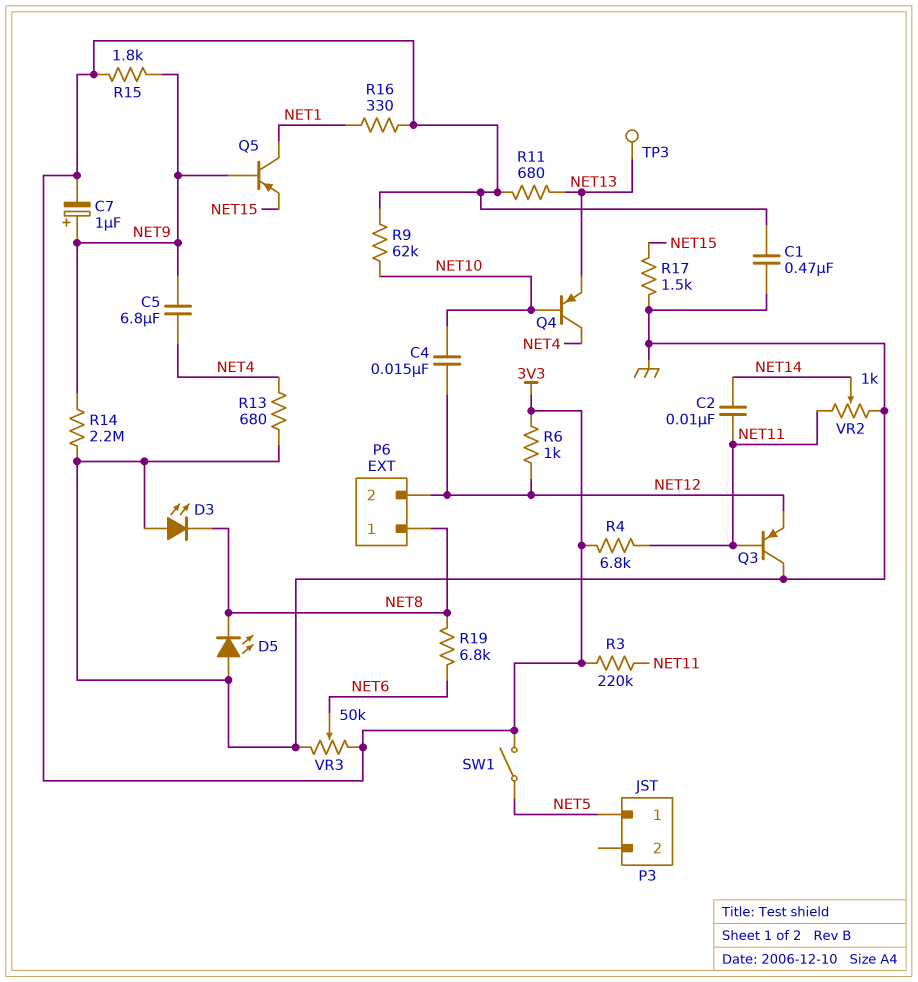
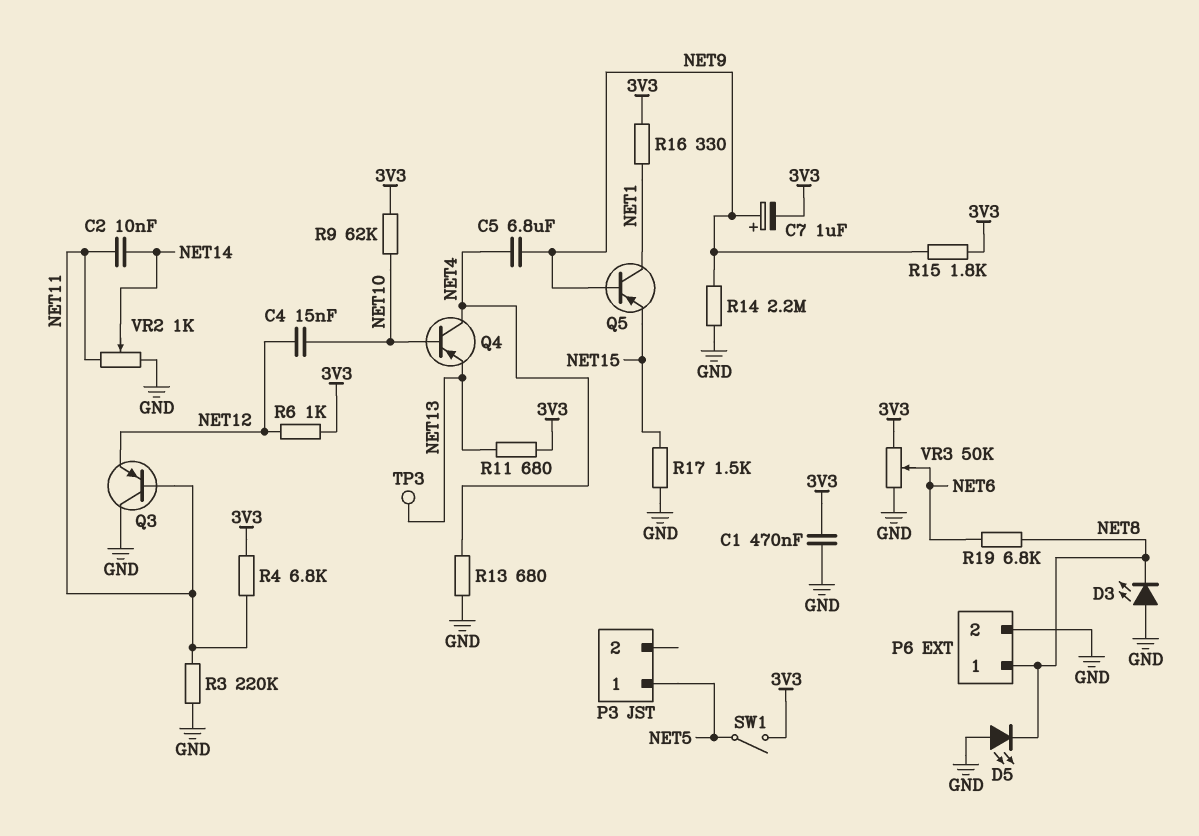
P6 pin 2: NET12 -> GND
R3: 220k (3V3, NET11) -> 220k (GND, NET11)

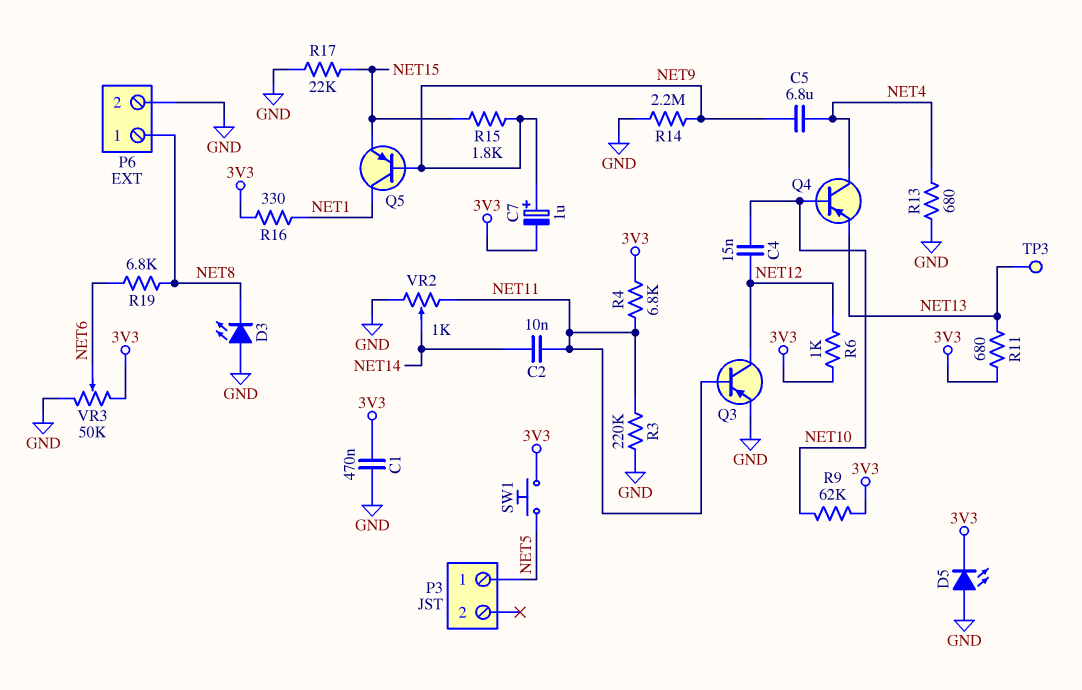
D5: LED (A GND, K NET8) -> LED (A GND, K 3V3)
Q3: PNP (B NET11, C GND, E NET12) -> PNP (B NET11, C NET12, E GND)
R15: 1.8k (3V3, NET9) -> 1.8k (NET9, NET15)
R17: 1.5k (GND, NET15) -> 22k (GND, NET15)
SW1: switch (3V3, NET5) -> button (3V3, NET5)

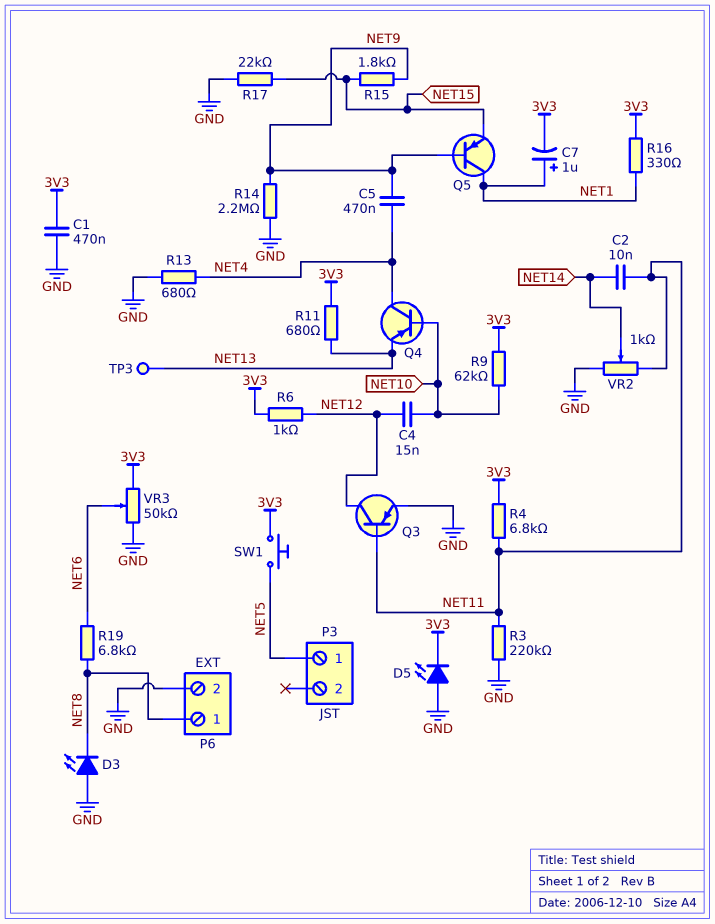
C5: 6.8uF (NET4, NET9) -> 470nF (NET4, NET9)
C7: 1uF (plus NET9, minus 3V3) -> 1uF (plus NET1, minus 3V3)

